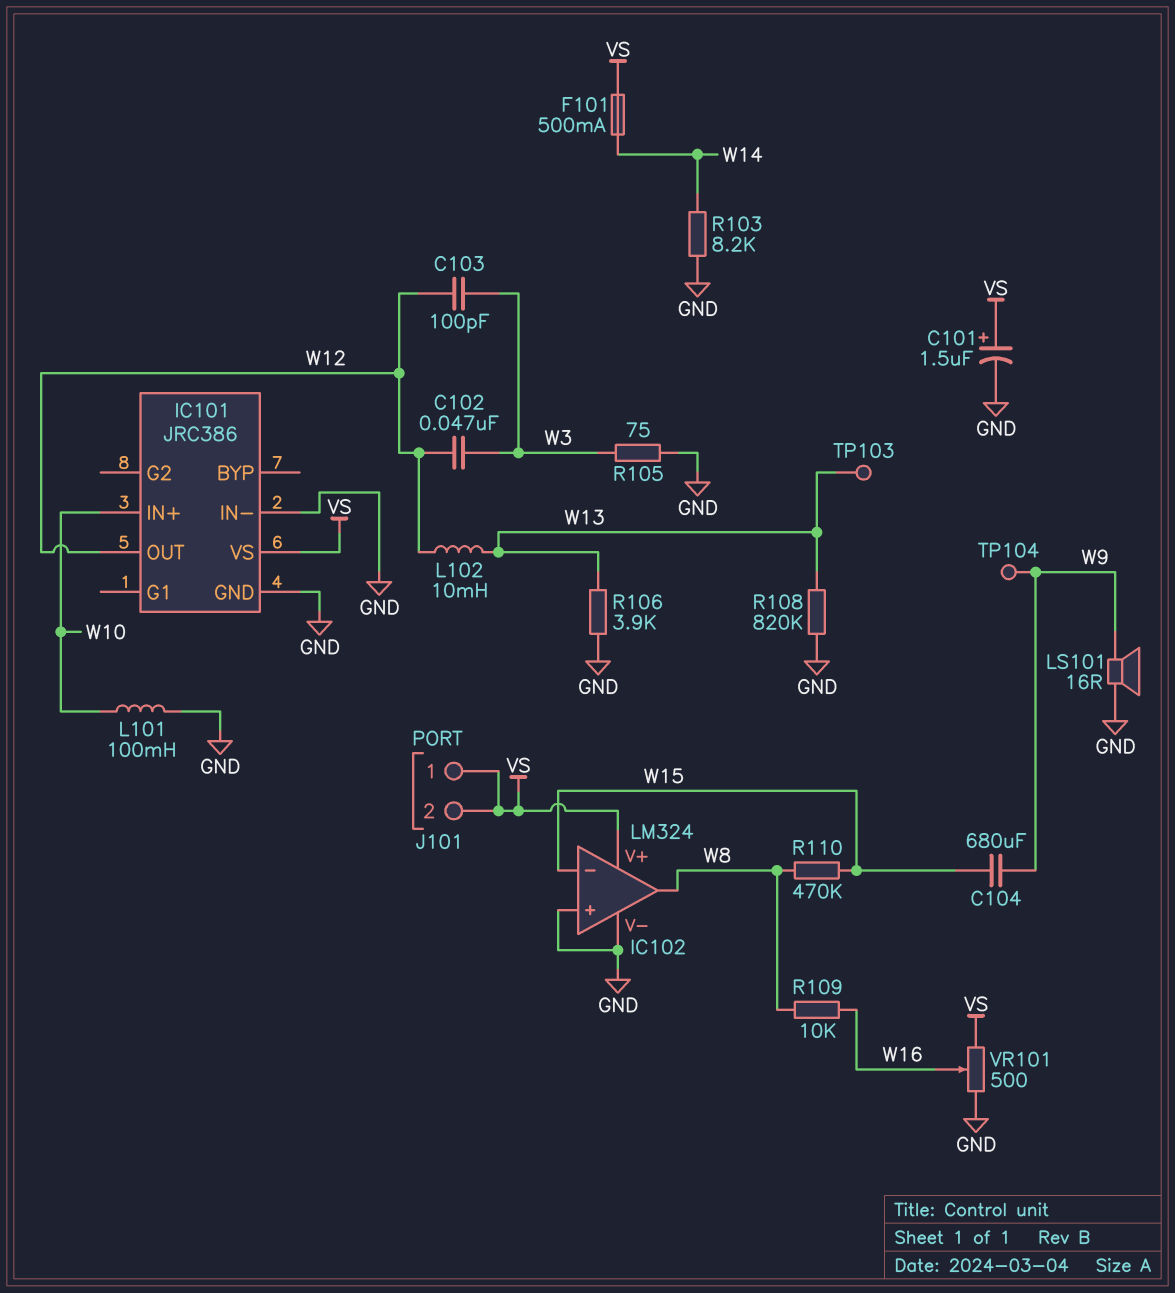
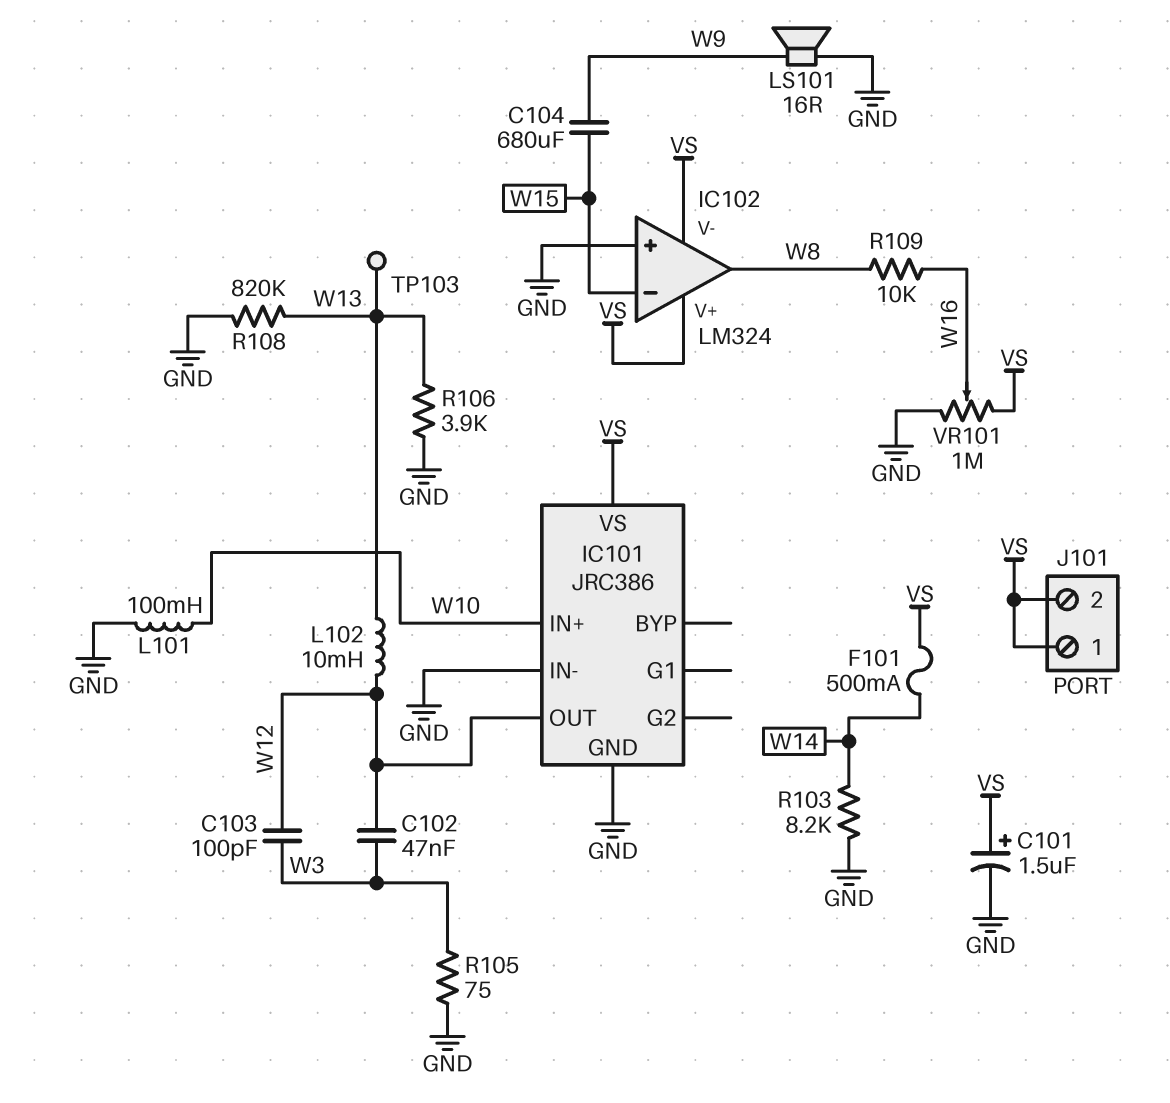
IC102 pin V-: GND -> VS
R110: 470k (W8, W15) -> none
TP104: test point (W9) -> none
VR101: 500 (GND, VS, wiper W16) -> 1M (GND, VS, wiper W16)

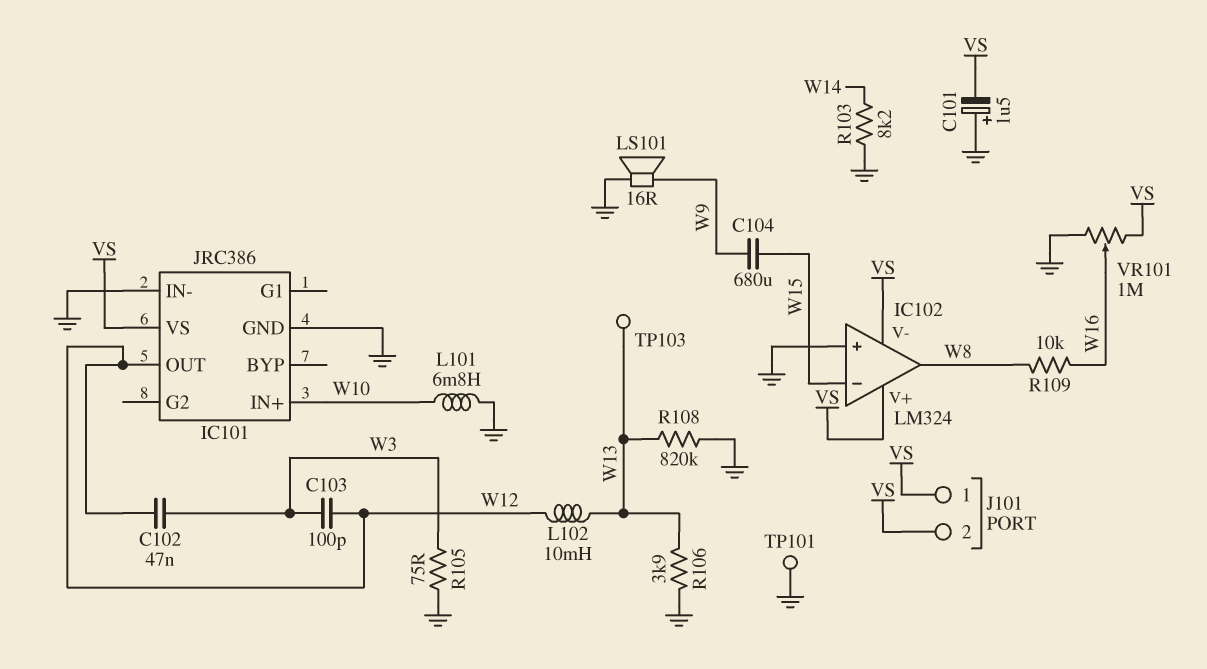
C101: 1.5uF (plus VS, minus GND) -> 1.5uF (plus GND, minus VS)
F101: 500mA (VS, W14) -> none
L101: 100mH (GND, W10) -> 6.8mH (GND, W10)
TP101: none -> test point (GND)

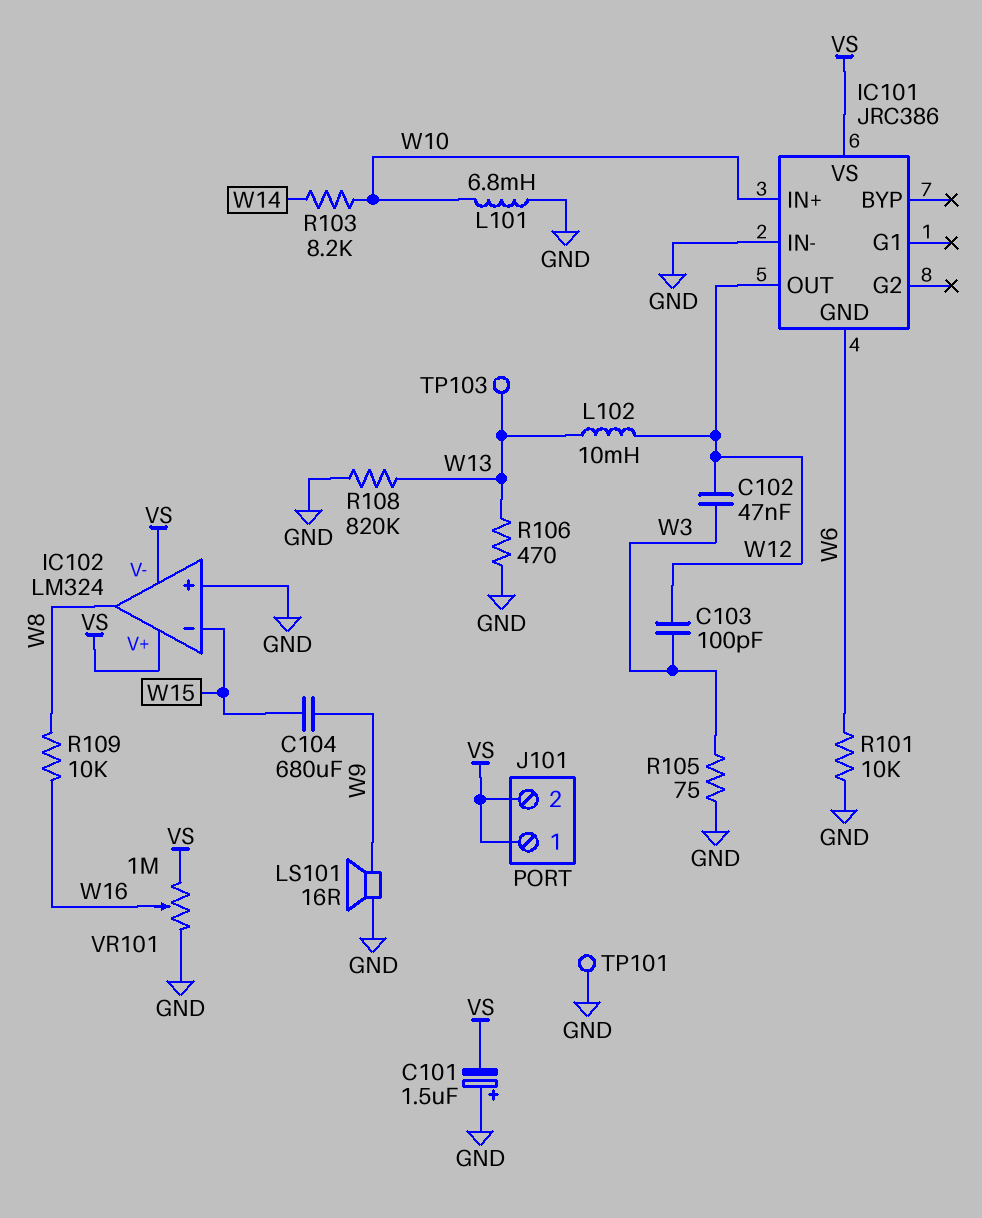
IC101 pin GND: GND -> W6
R101: none -> 10k (GND, W6)
R103: 8.2k (GND, W14) -> 8.2k (W10, W14)
R106: 3.9k (GND, W13) -> 470 (GND, W13)

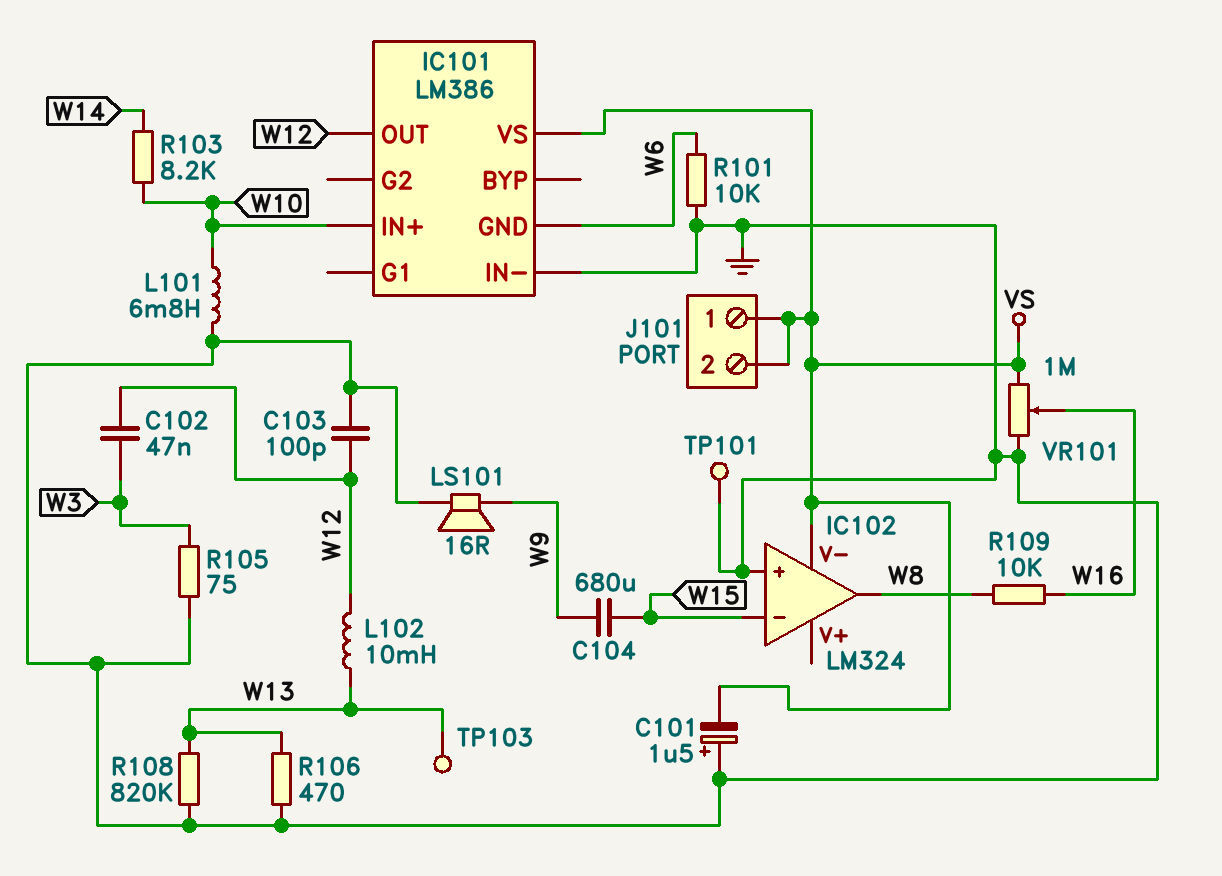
C103: 100pF (W3, W12) -> 100pF (GND, W12)
IC101: JRC386 -> LM386
IC102 pin V+: VS -> none

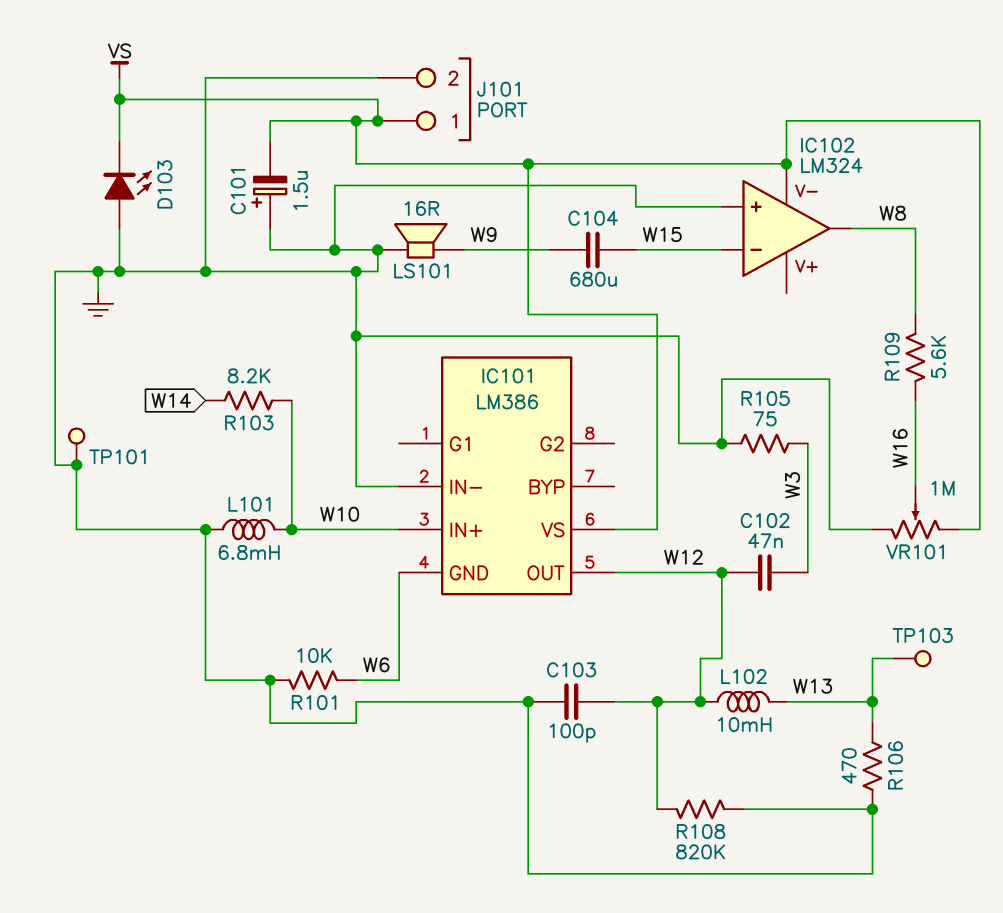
D103: none -> LED (A GND, K VS)
J101 pin 2: VS -> GND
R108: 820k (GND, W13) -> 820k (GND, W12)
R109: 10k (W8, W16) -> 5.6k (W8, W16)

